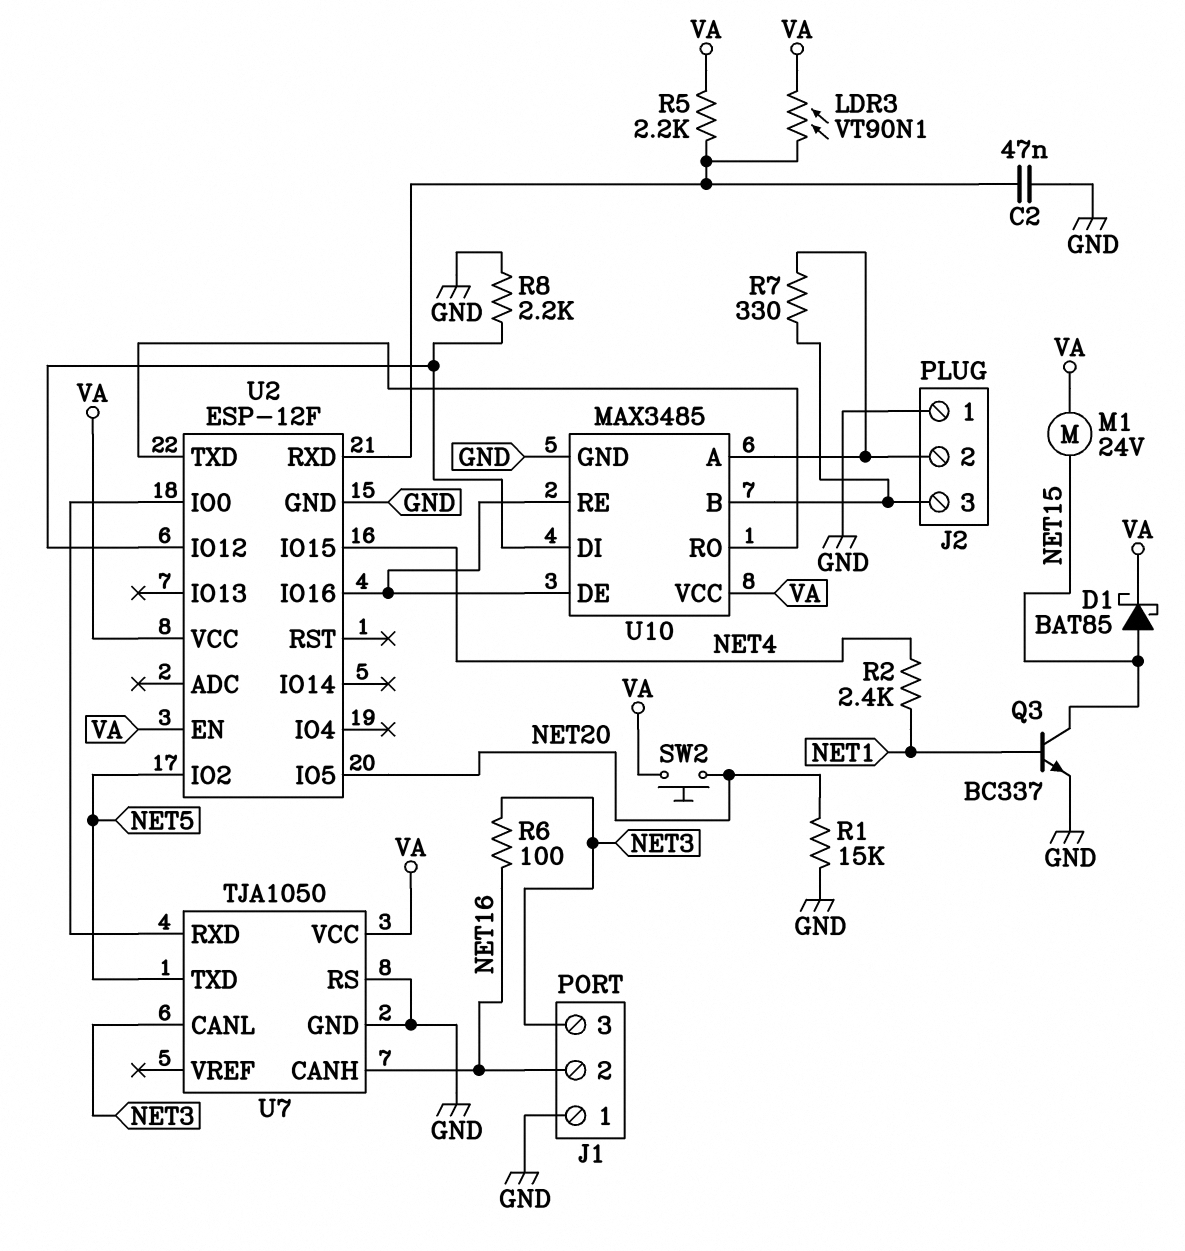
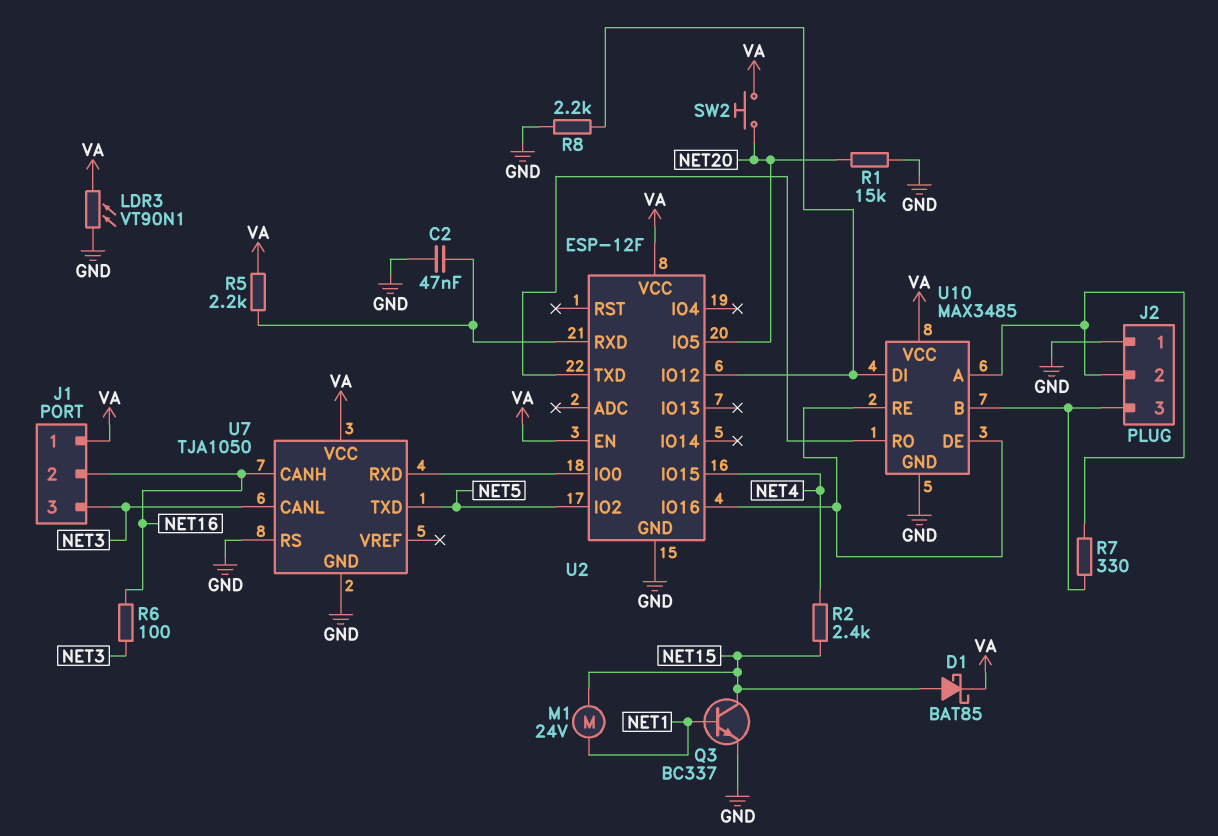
J1 pin 1: GND -> VA
LDR3: VT90N1 (U2/RXD, VA) -> VT90N1 (GND, VA)
M1: motor 24V (NET15, VA) -> motor 24V (NET1, NET15)
R2: 2.4k (NET1, NET4) -> 2.4k (NET4, NET15)

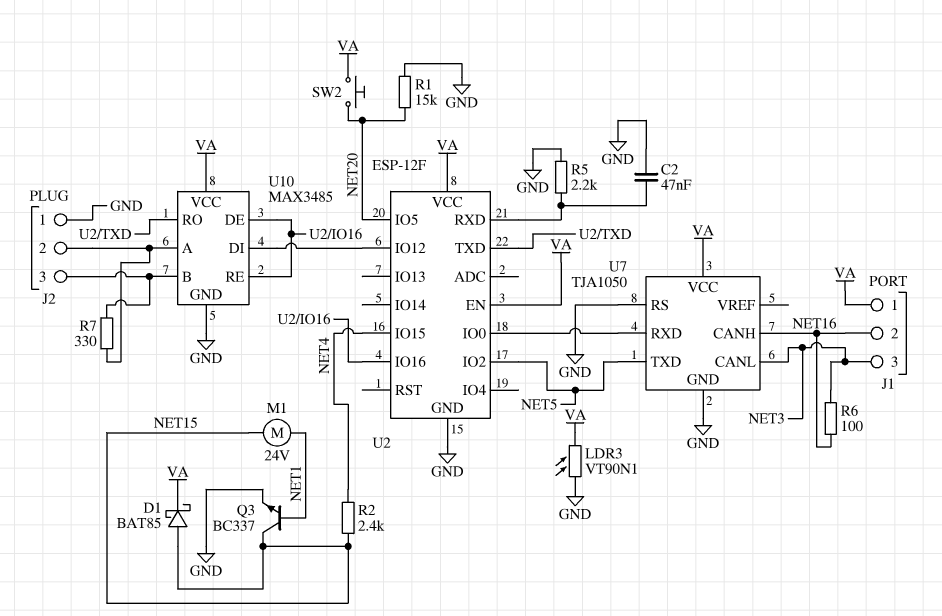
R5: 2.2k (U2/RXD, VA) -> 2.2k (GND, U2/RXD)
R8: 2.2k (GND, U2/IO12) -> none

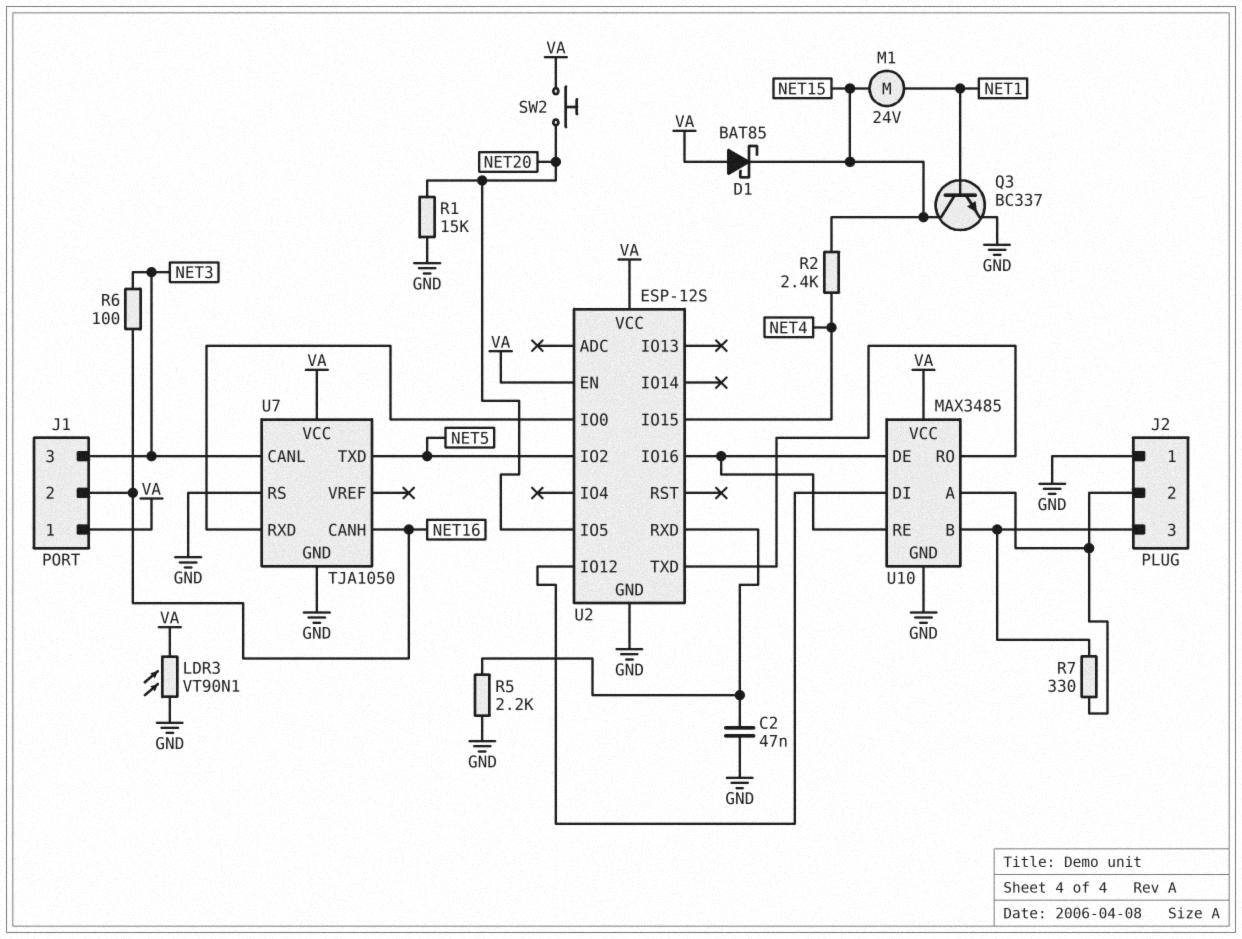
D1: schottky BAT85 (A NET15, K VA) -> schottky BAT85 (A VA, K NET15)
U2: ESP-12F -> ESP-12S

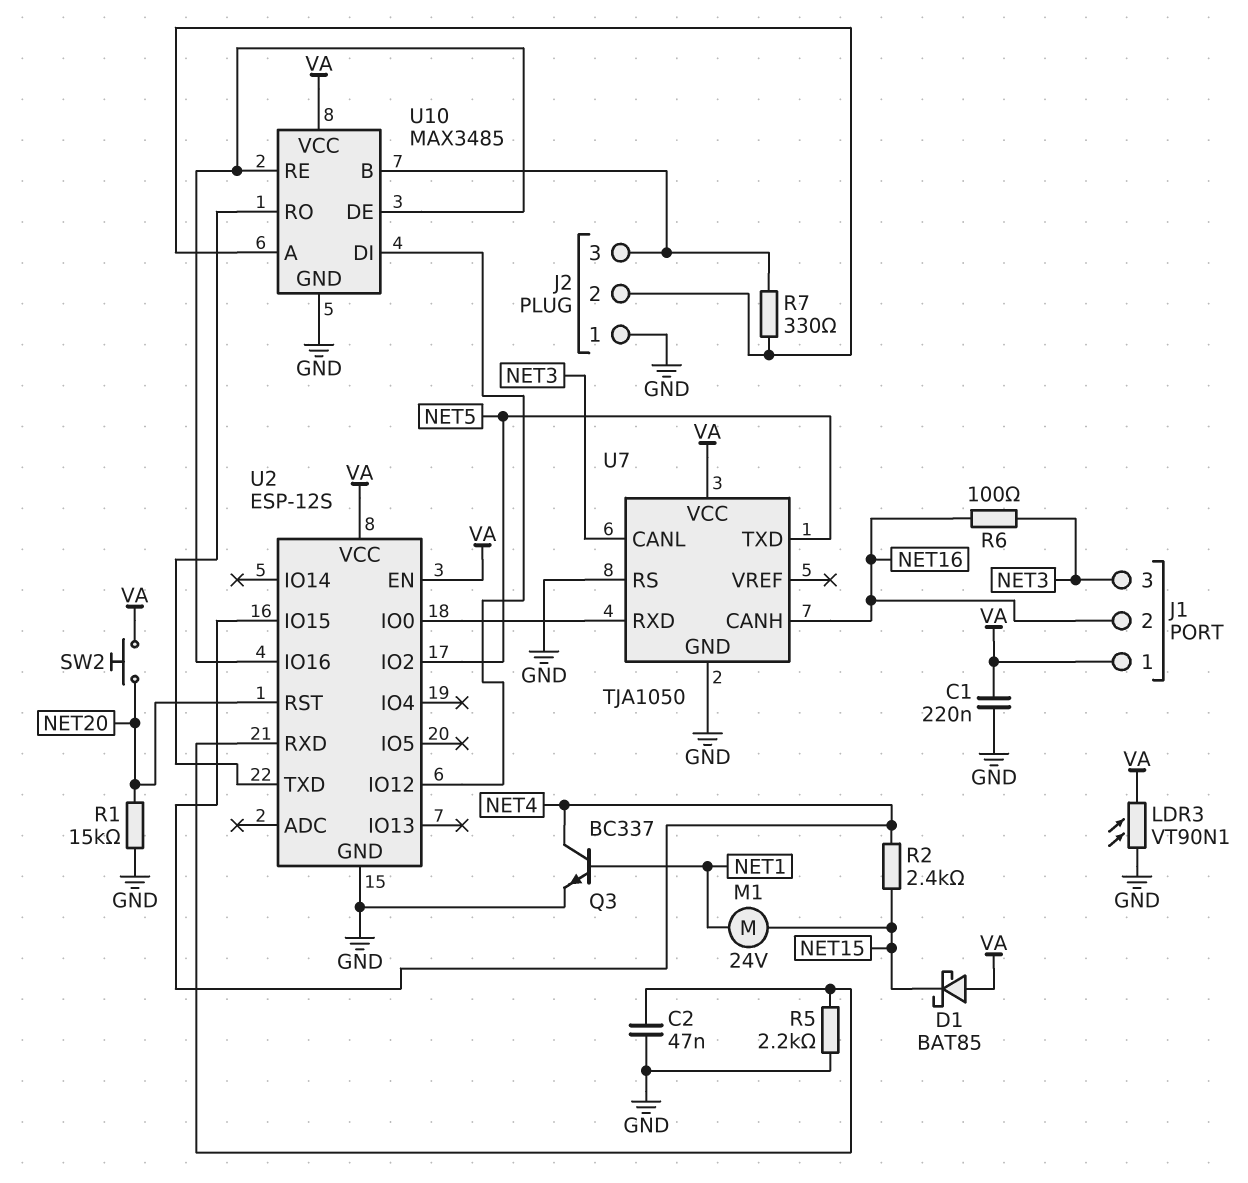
C1: none -> 220nF (GND, VA)
Q3: NPN BC337 (B NET1, C NET15, E GND) -> NPN BC337 (B NET1, C NET4, E GND)
U2 pin IO5: NET20 -> none
U2 pin RST: none -> NET20

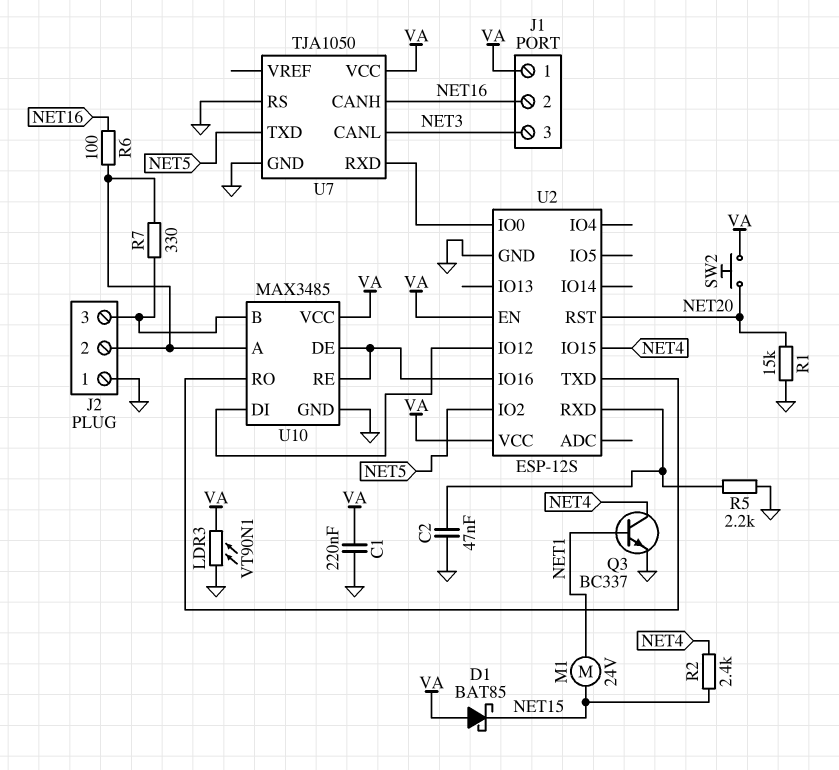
R6: 100 (NET3, NET16) -> 100 (J2/2, NET16)

